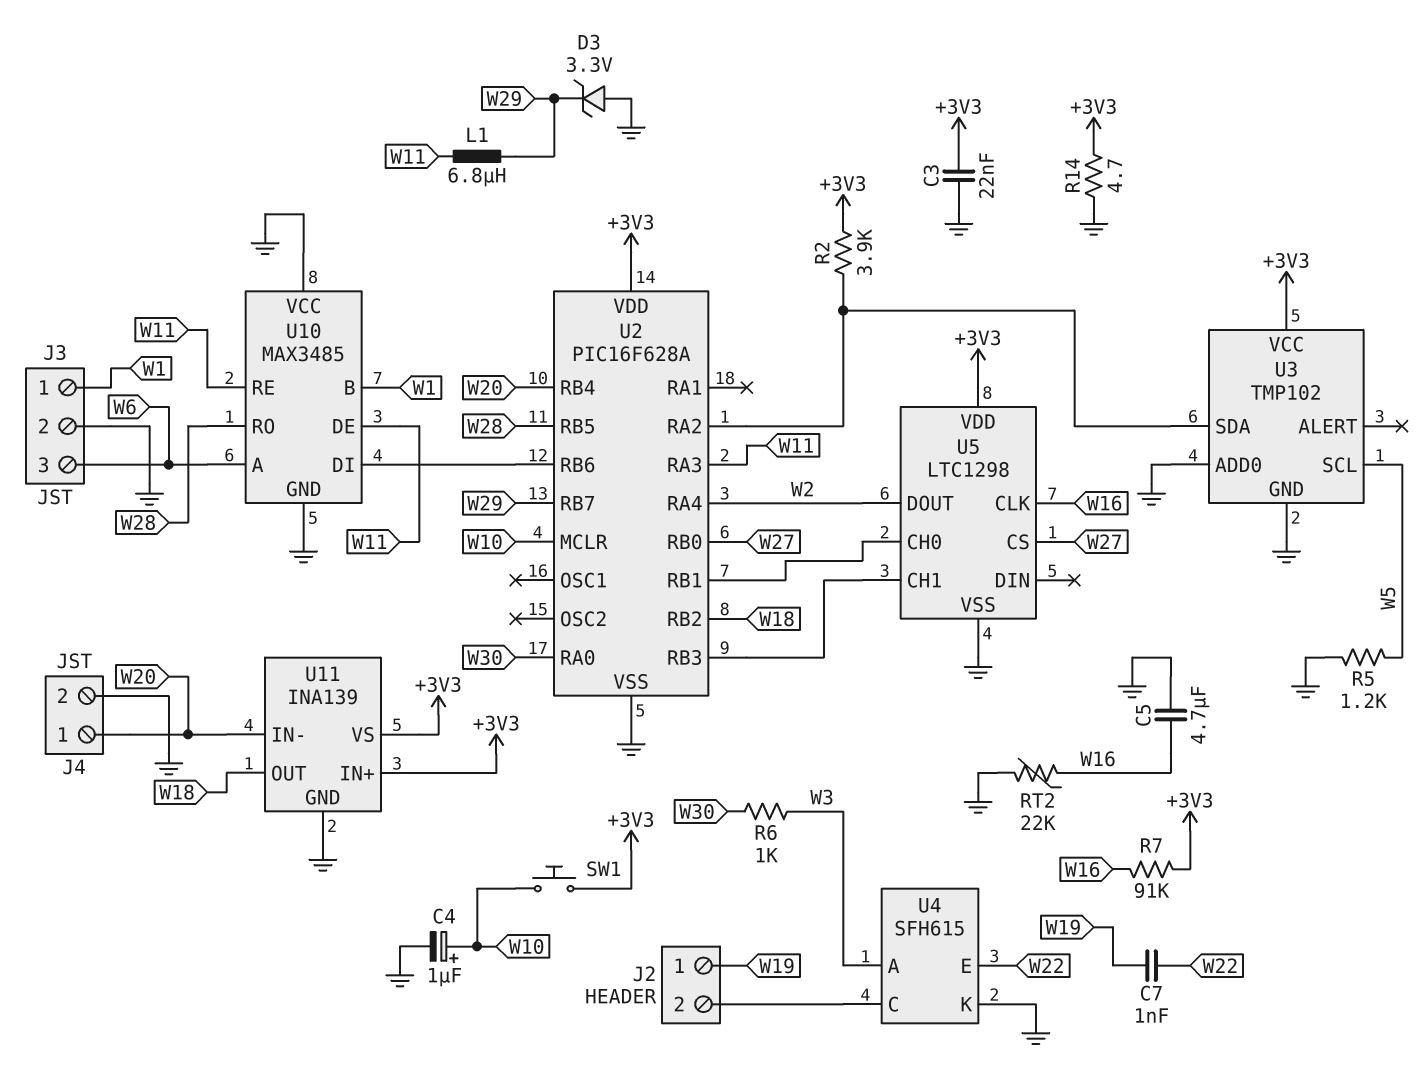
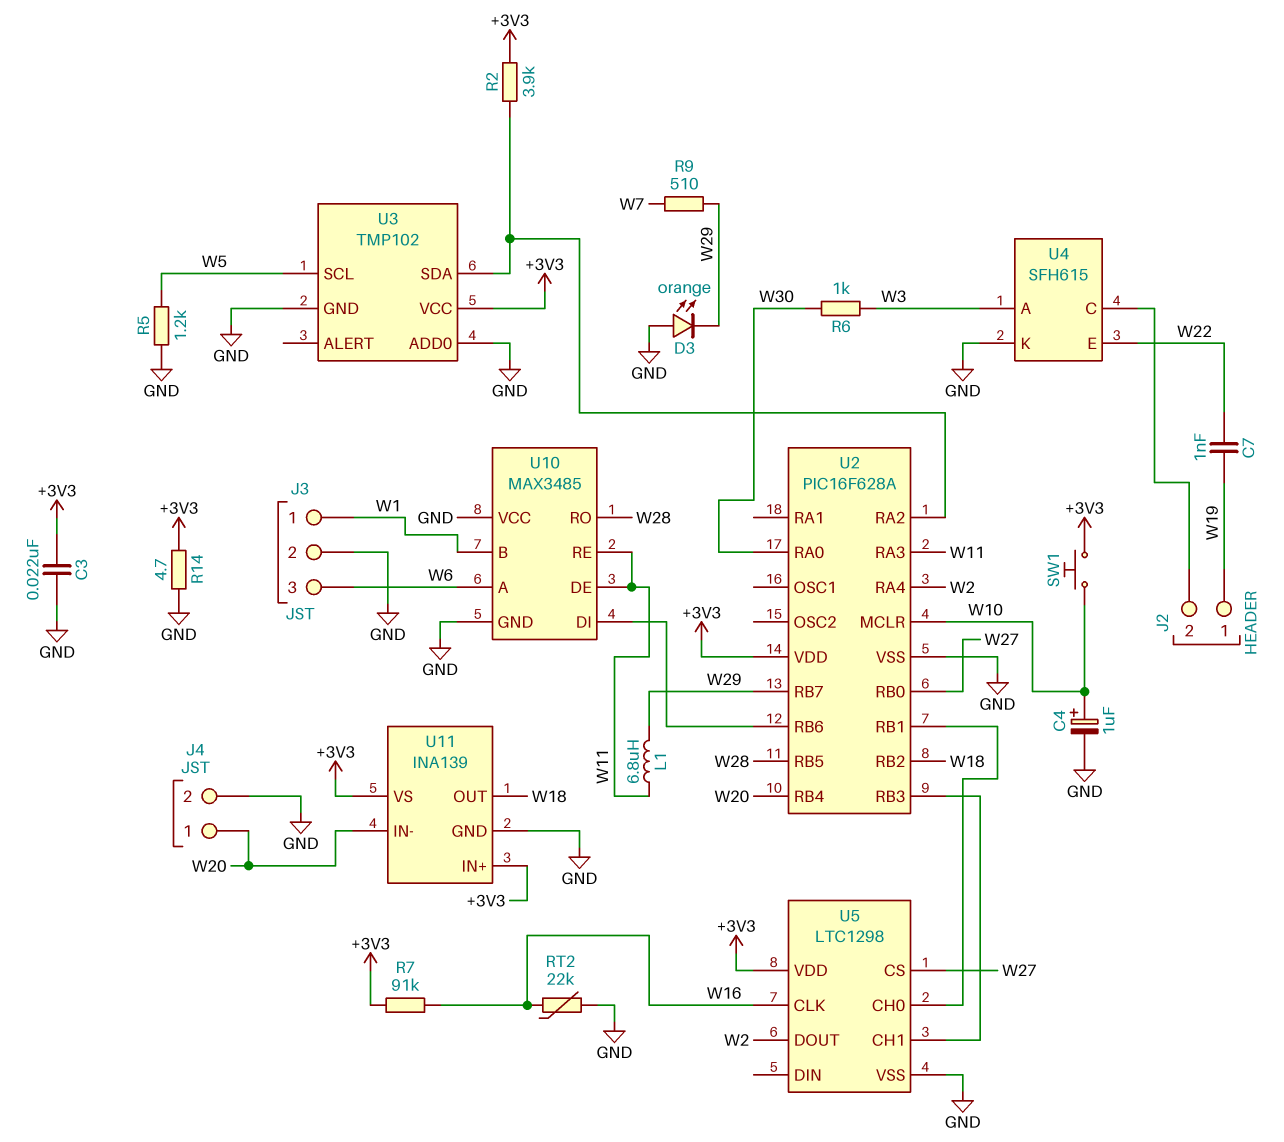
C5: 4.7uF (GND, W16) -> none
D3: zener 3.3V (A GND, K W29) -> LED orange (A GND, K W29)
R9: none -> 510 (W7, W29)

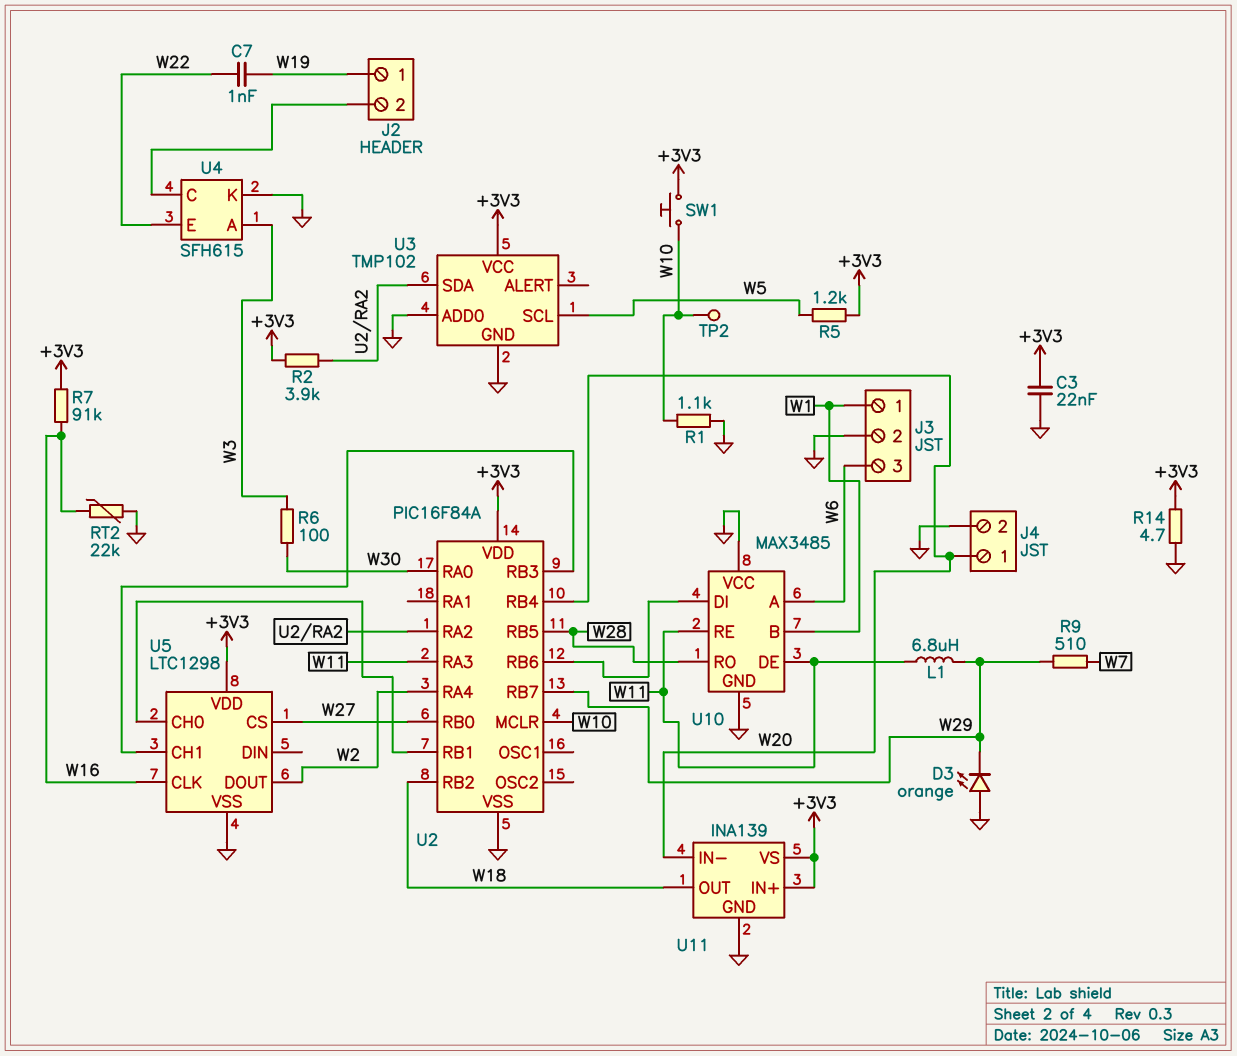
C4: 1uF (plus W10, minus GND) -> none
R1: none -> 1.1k (GND, W10)
R5: 1.2k (GND, W5) -> 1.2k (+3V3, W5)
R6: 1k (W3, W30) -> 100 (W3, W30)
TP2: none -> test point (W10)
U2: PIC16F628A -> PIC16F84A

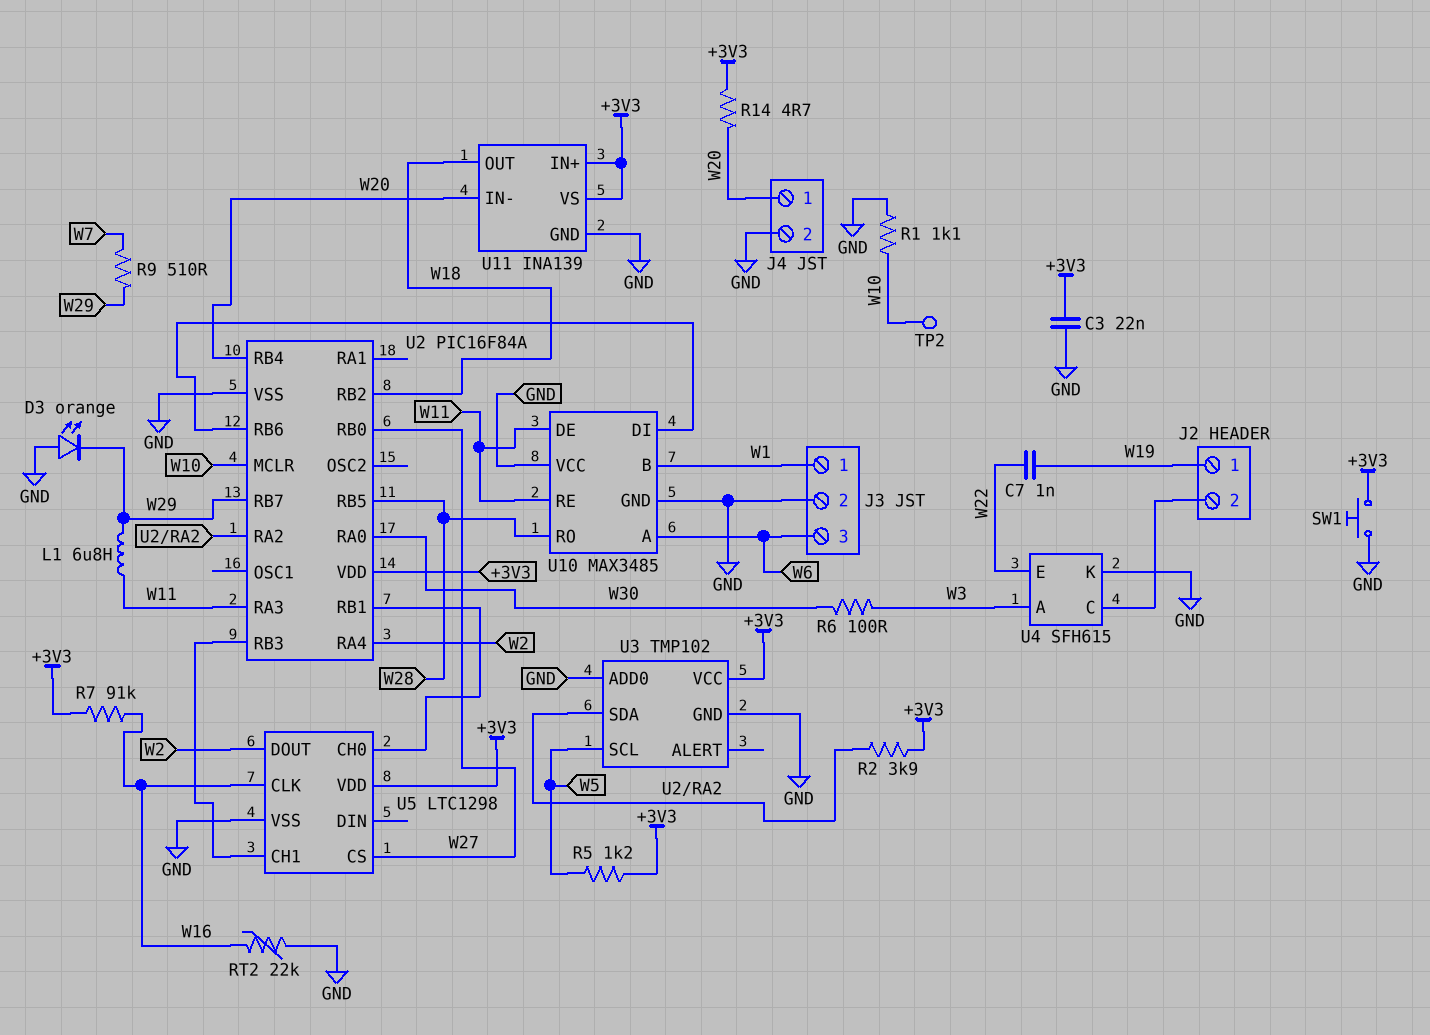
R14: 4.7 (+3V3, GND) -> 4.7 (+3V3, W20)
SW1: button (+3V3, W10) -> button (+3V3, GND)

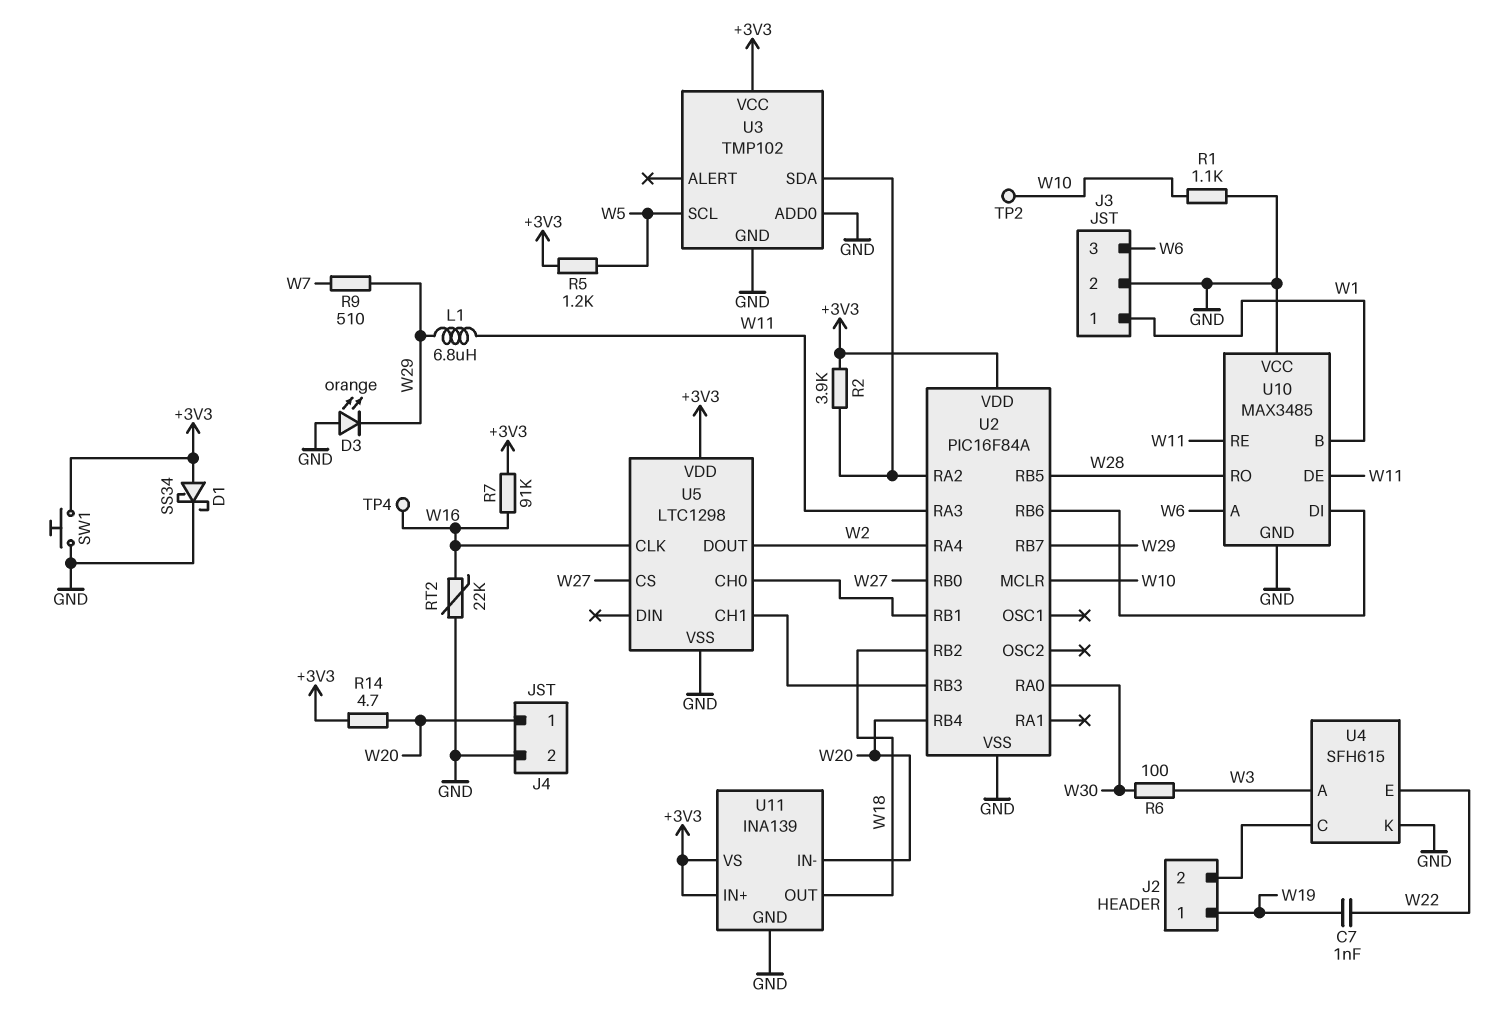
C3: 22nF (+3V3, GND) -> none
D1: none -> schottky SS34 (A +3V3, K GND)
TP4: none -> test point (W16)

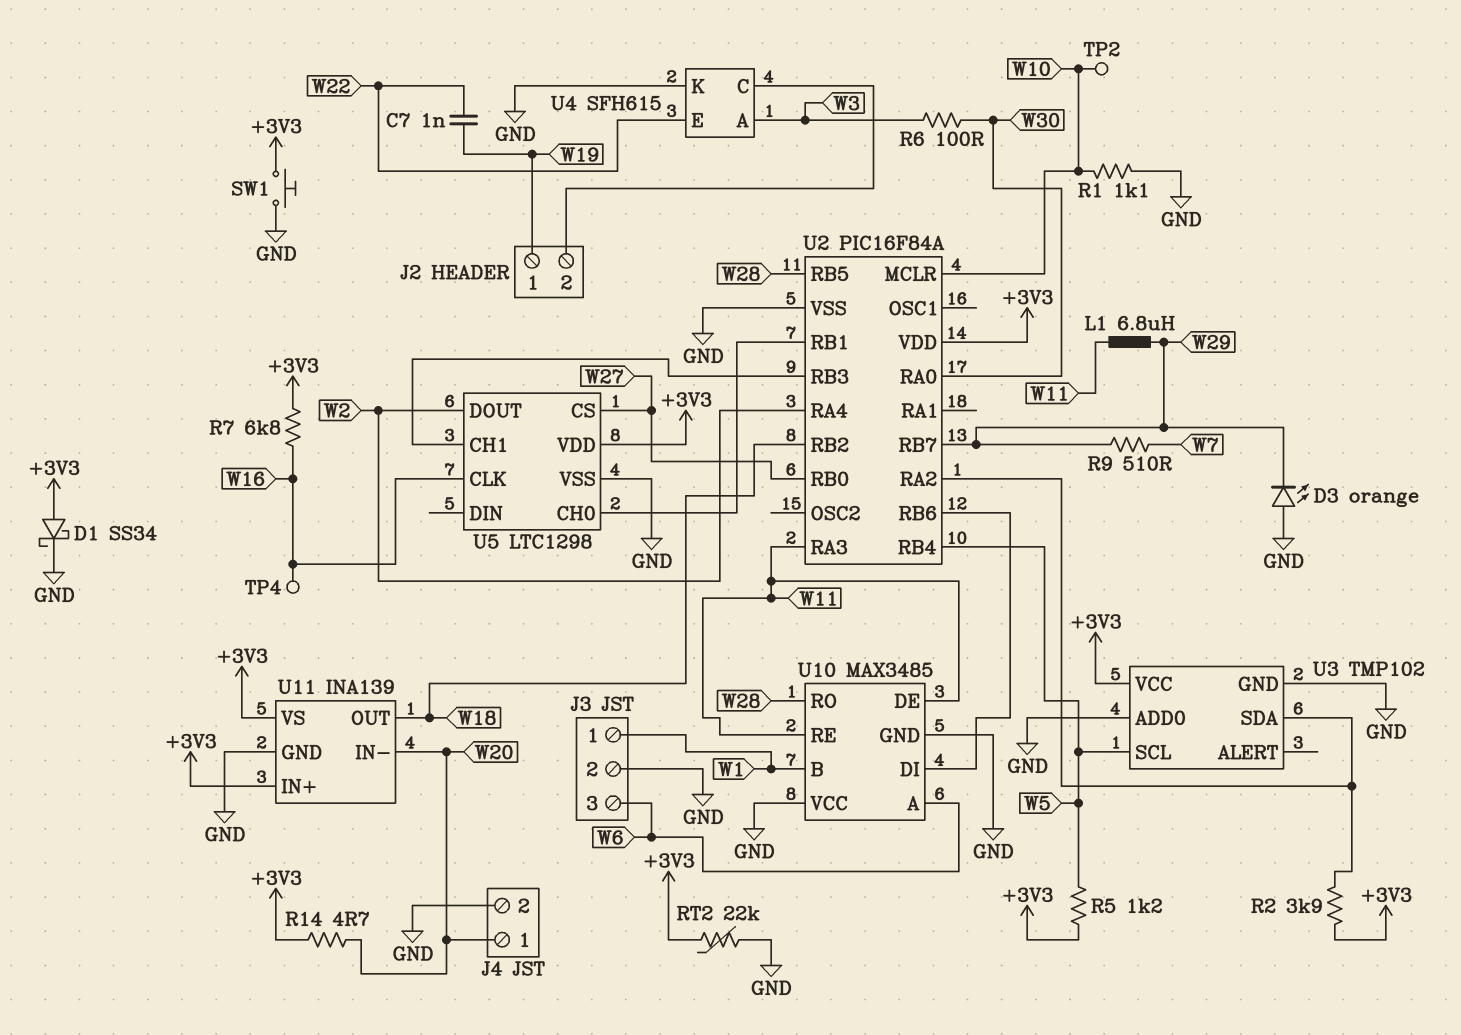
R7: 91k (+3V3, W16) -> 6.8k (+3V3, W16)
RT2: 22k (GND, W16) -> 22k (+3V3, GND)
U2 pin RB4: W20 -> W5

